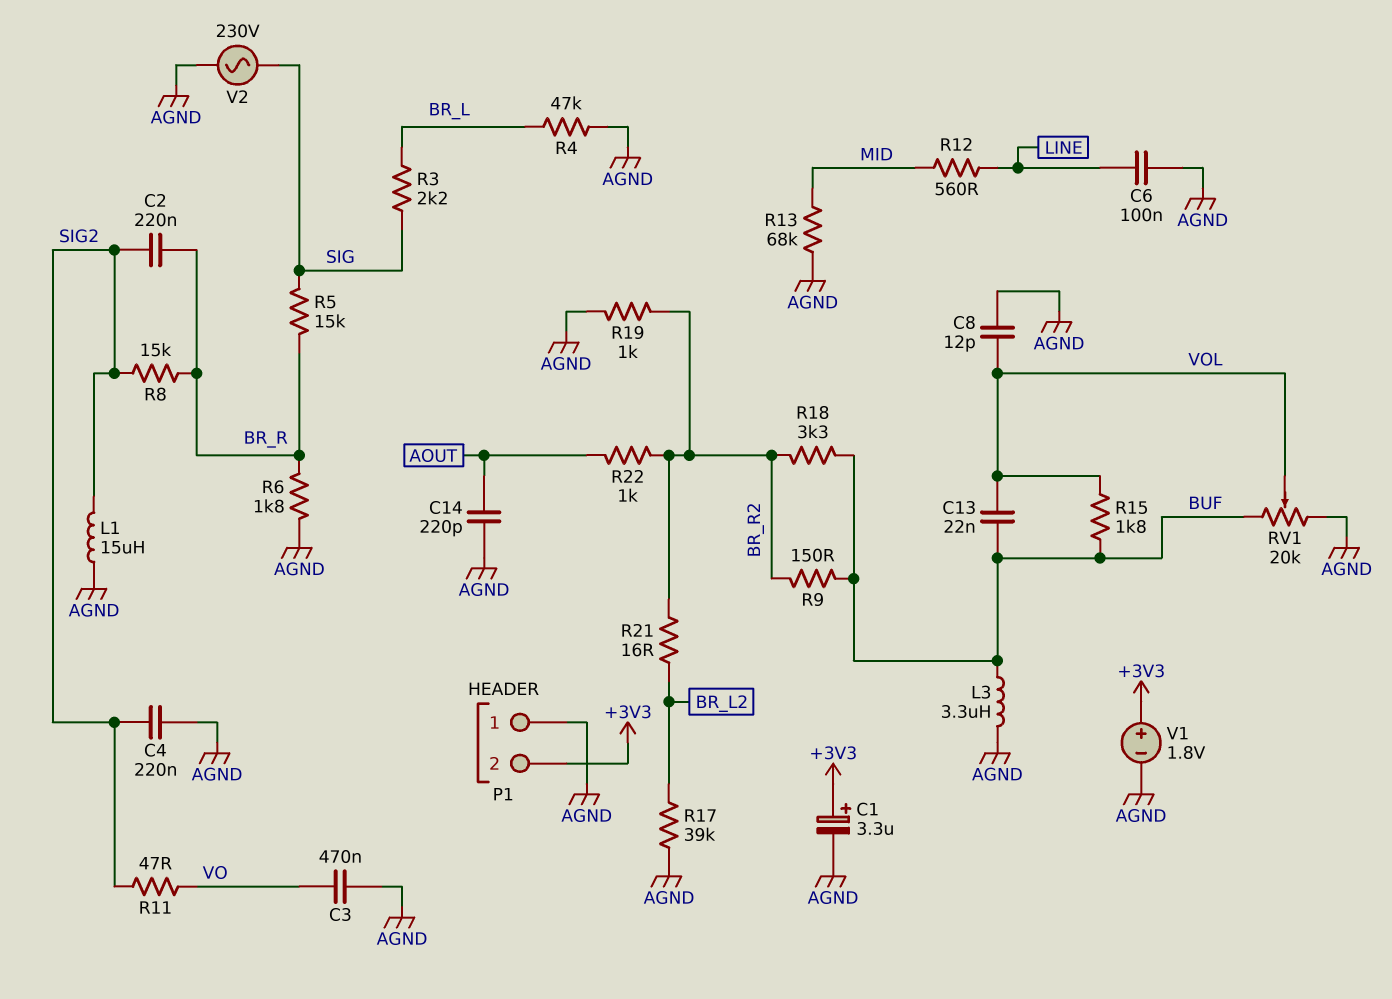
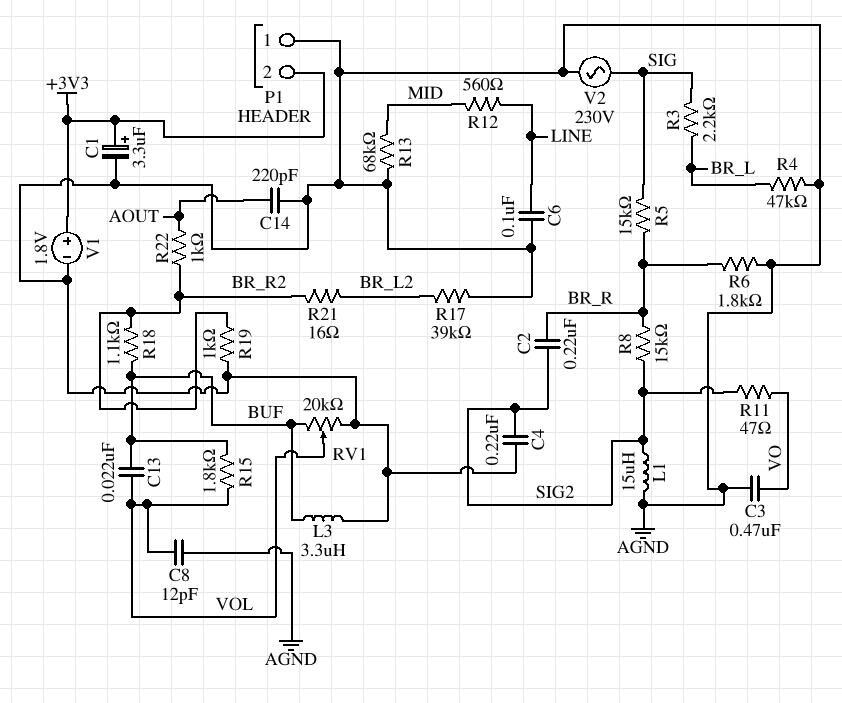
R9: 150 (BR_R2, BUF) -> none
R18: 3.3k (BR_R2, BUF) -> 1.1k (BR_R2, BUF)

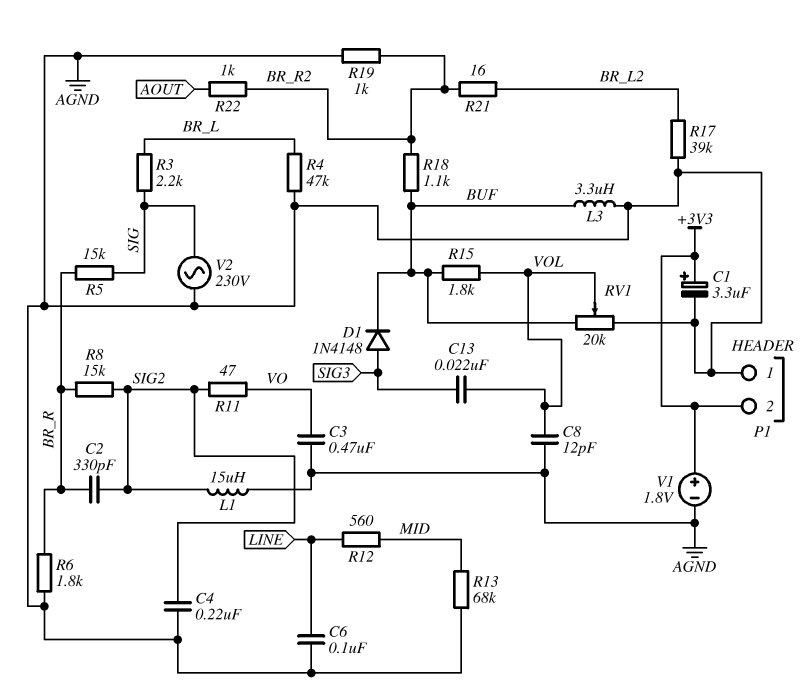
C2: 220nF (BR_R, SIG2) -> 330pF (BR_R, SIG2)
C13: 22nF (BUF, VOL) -> 22nF (SIG3, VOL)
C14: 220pF (AGND, AOUT) -> none
D1: none -> diode 1N4148 (A SIG3, K BUF)

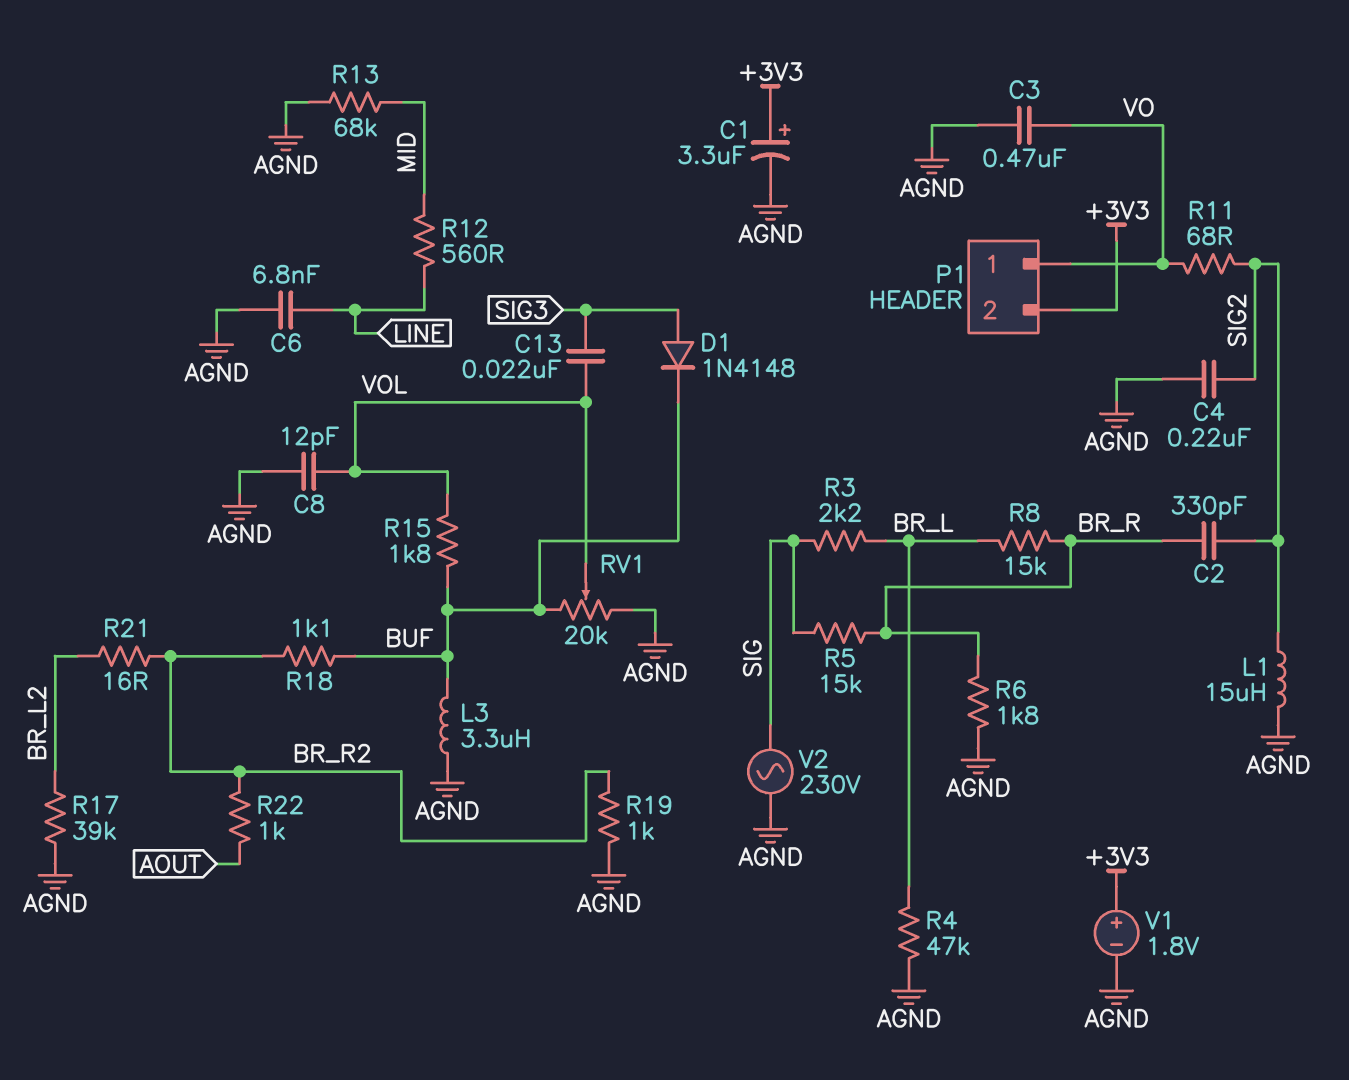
C6: 100nF (AGND, LINE) -> 6.8nF (AGND, LINE)
P1 pin 1: AGND -> VO
R8: 15k (BR_R, SIG2) -> 15k (BR_L, BR_R)
R11: 47 (SIG2, VO) -> 68 (SIG2, VO)

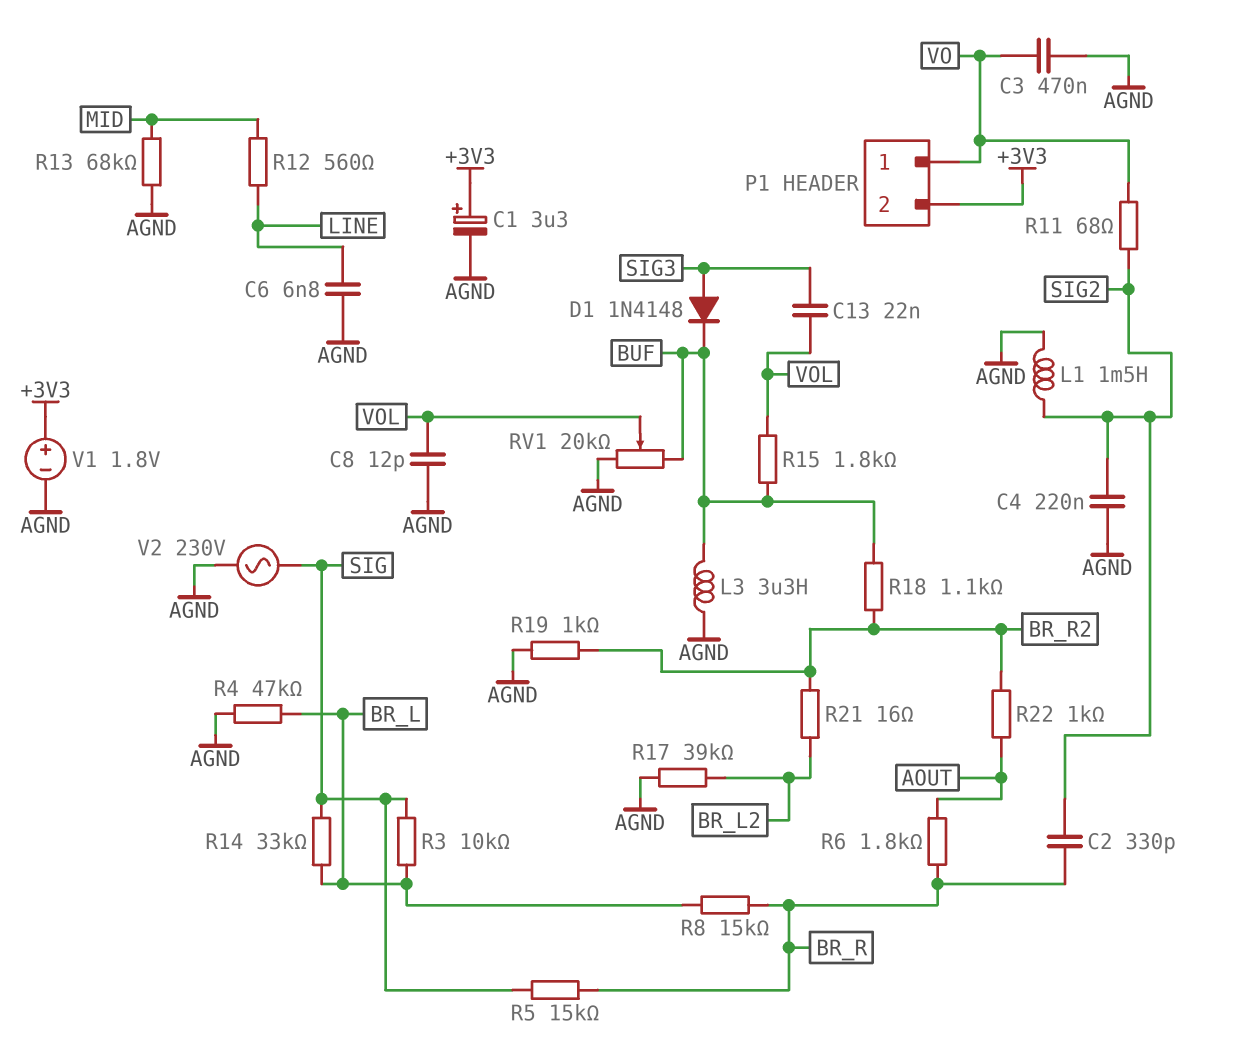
L1: 15uH (AGND, SIG2) -> 1.5mH (AGND, SIG2)
R3: 2.2k (BR_L, SIG) -> 10k (BR_L, SIG)
R6: 1.8k (AGND, BR_R) -> 1.8k (AOUT, BR_R)
R14: none -> 33k (BR_L, SIG)

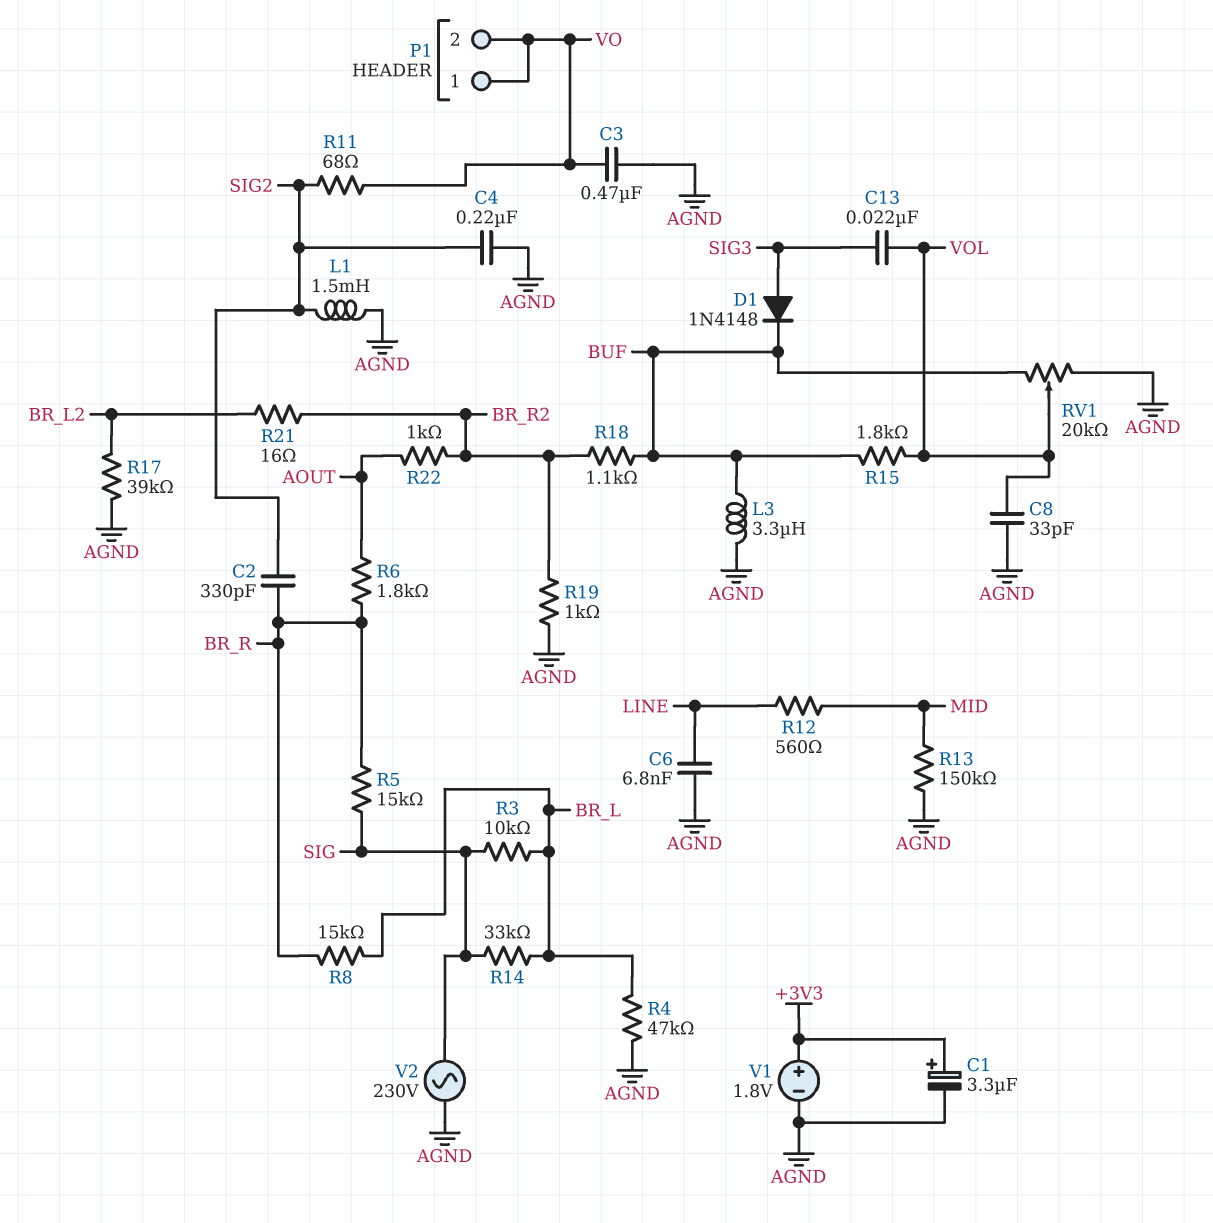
C8: 12pF (AGND, VOL) -> 33pF (AGND, VOL)
P1 pin 2: +3V3 -> VO
R13: 68k (AGND, MID) -> 150k (AGND, MID)

